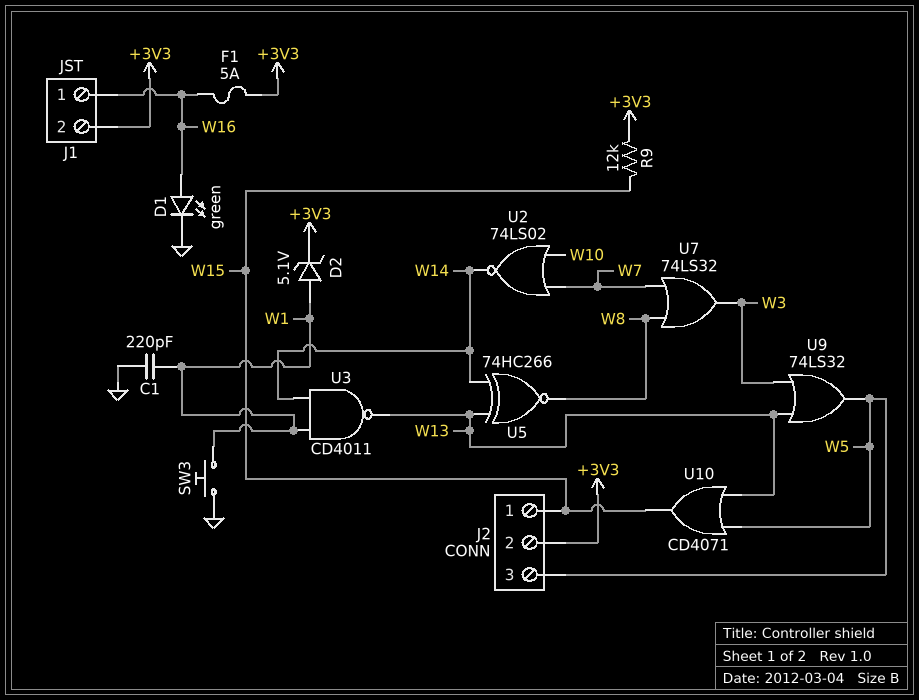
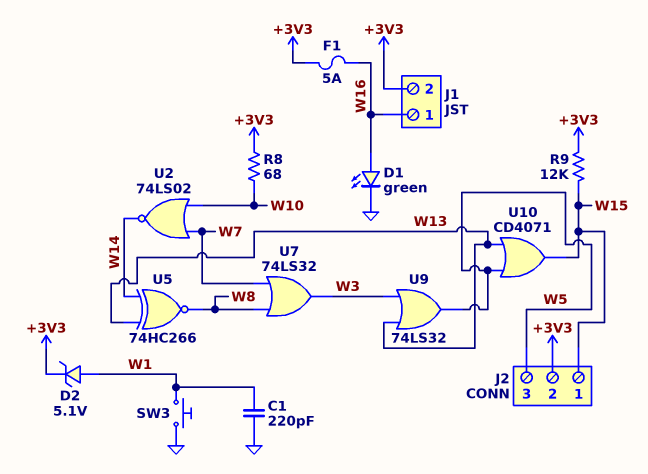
R8: none -> 68 (+3V3, W10)
U3: NAND CD4011 (in W1, in W14, out W13) -> none

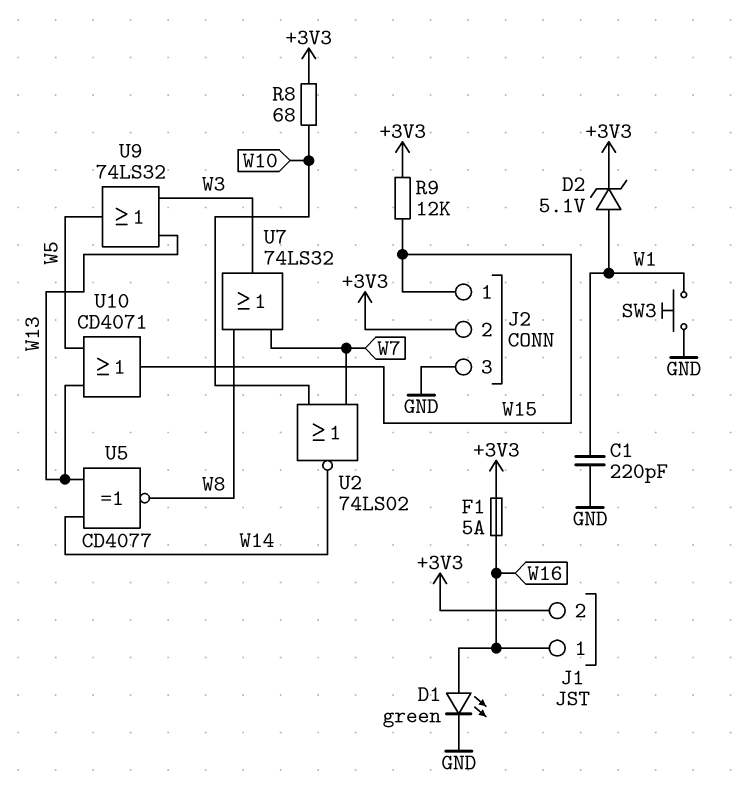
J2 pin 3: W5 -> GND
U5: XNOR 74HC266 (in W13, in W14, out W8) -> XNOR CD4077 (in W13, in W14, out W8)

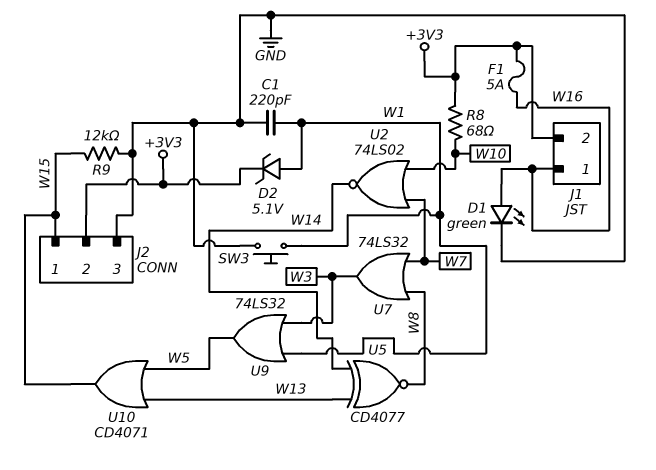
R9: 12k (+3V3, W15) -> 12k (GND, W15)
U9: OR 74LS32 (in W3, in W13, out W5) -> OR 74LS32 (in W1, in W3, out W5)

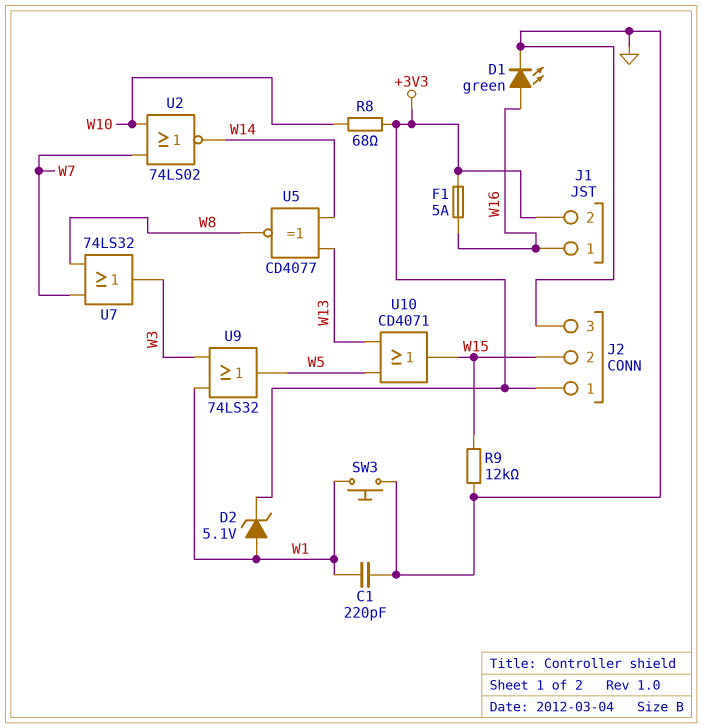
J2 pin 1: W15 -> +3V3
J2 pin 2: +3V3 -> W15

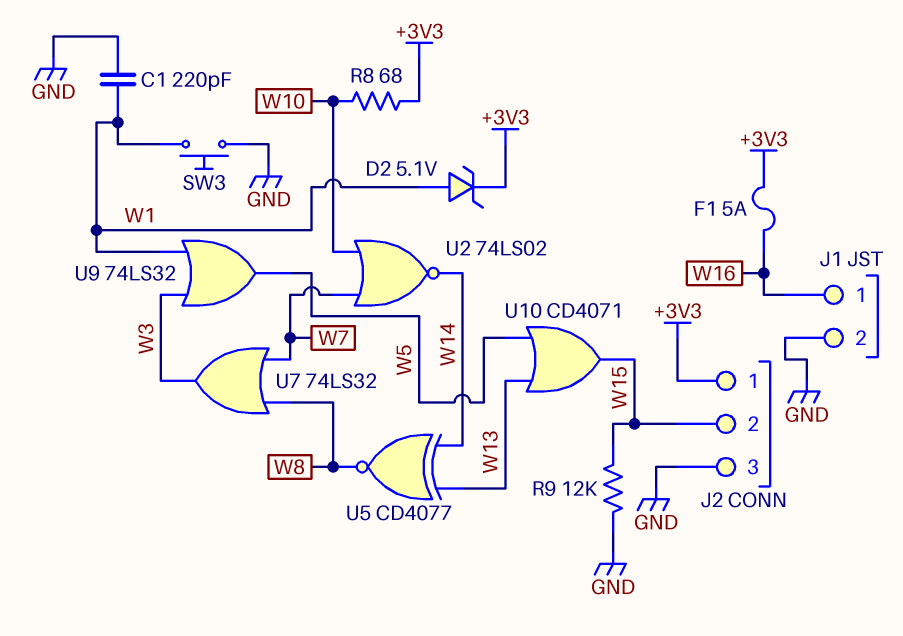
D1: LED green (A W16, K GND) -> none
J1 pin 2: +3V3 -> GND

